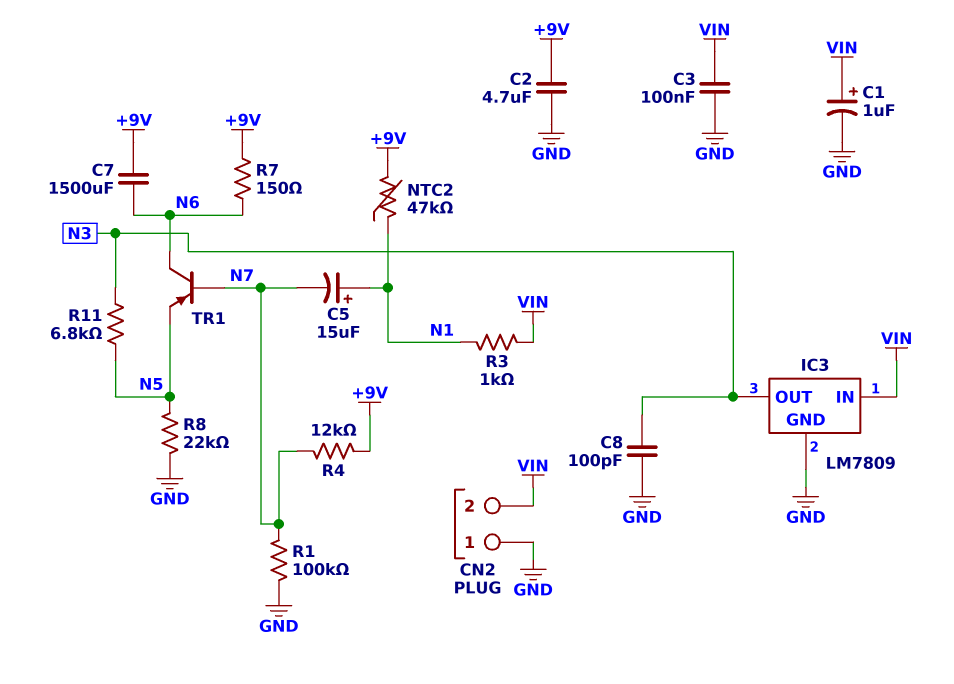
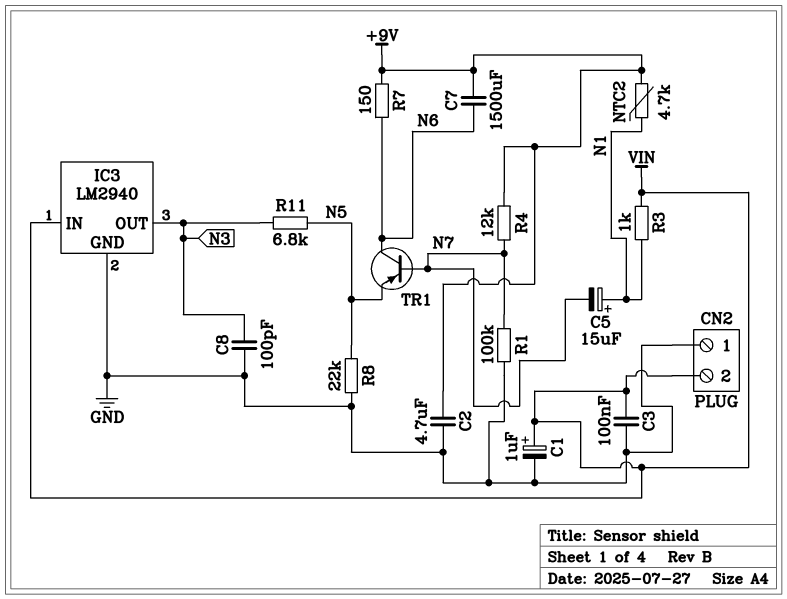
IC3: LM7809 -> LM2940
NTC2: 47k (+9V, N1) -> 4.7k (+9V, N1)

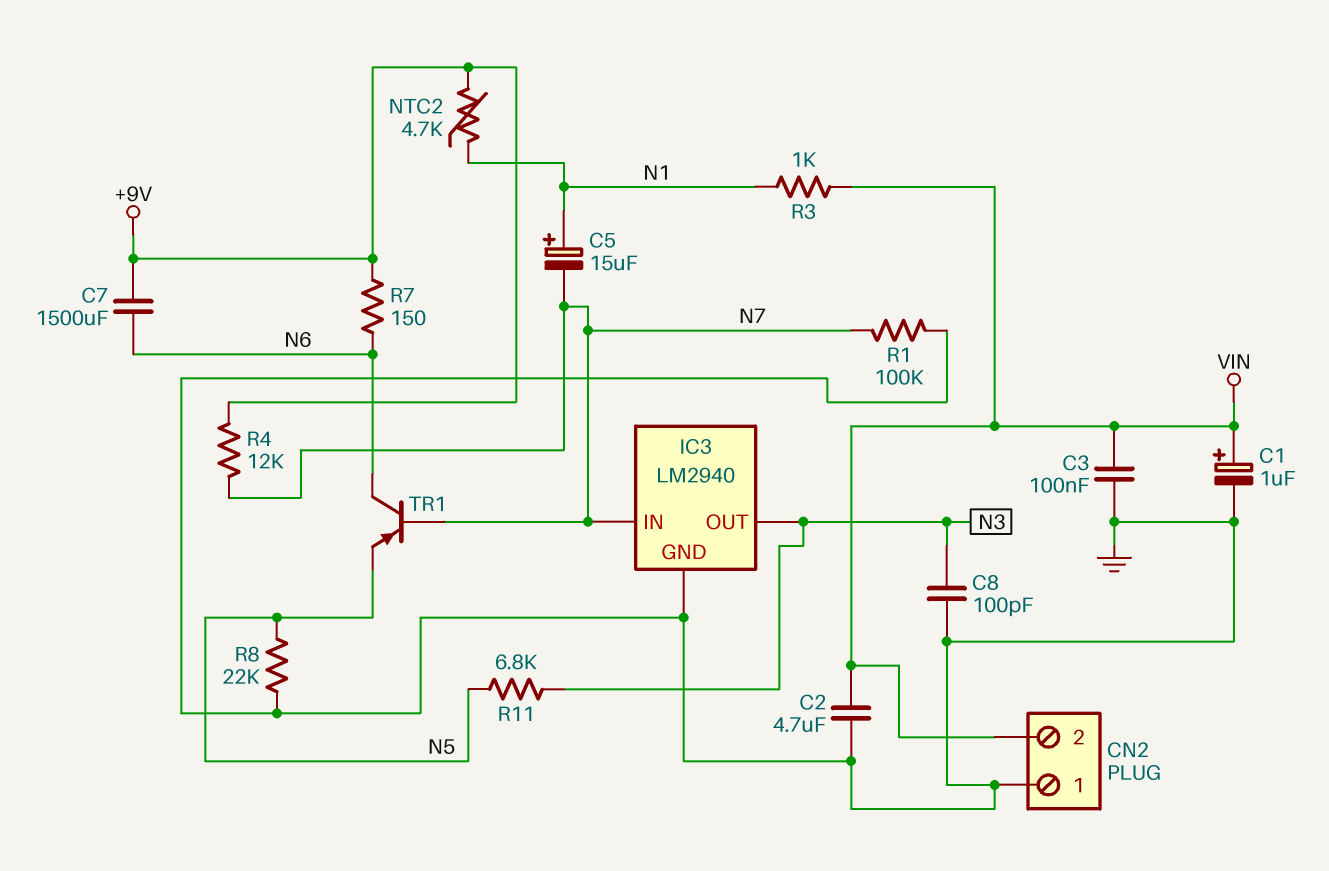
C2: 4.7uF (+9V, GND) -> 4.7uF (GND, VIN)
IC3 pin IN: VIN -> N7

